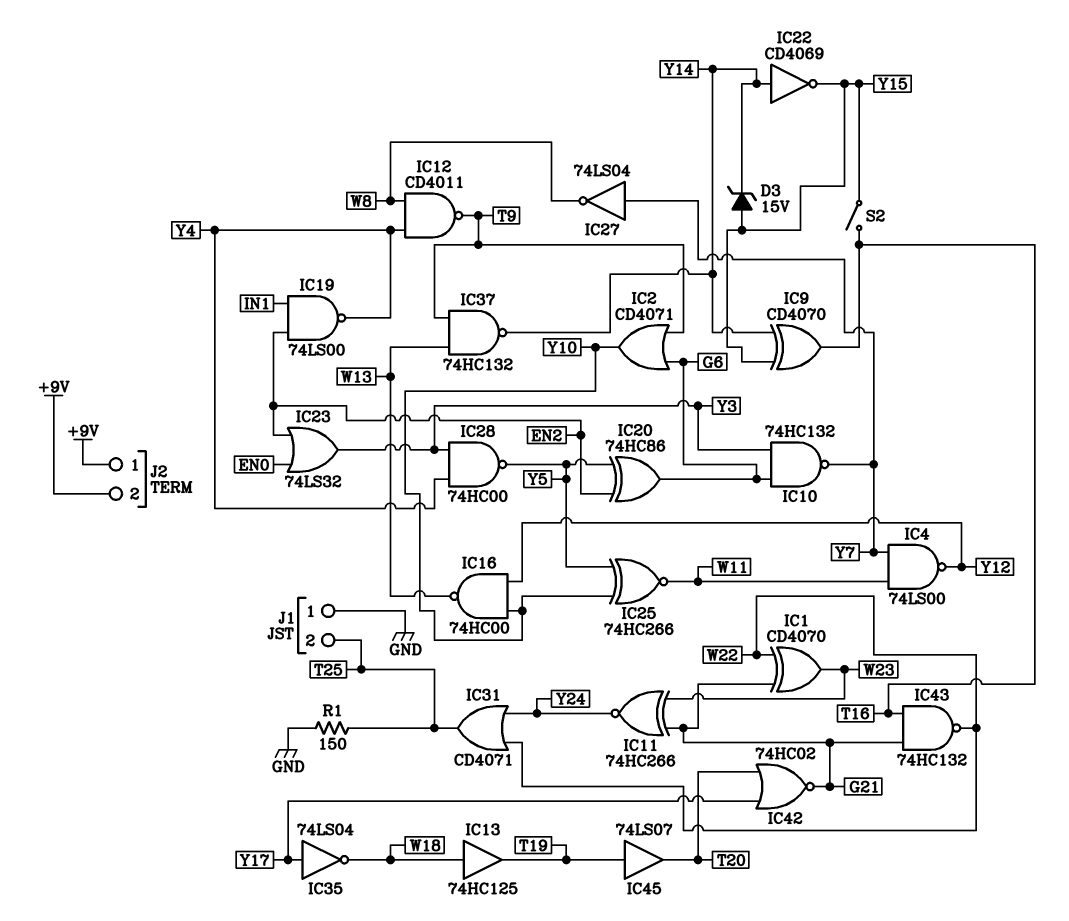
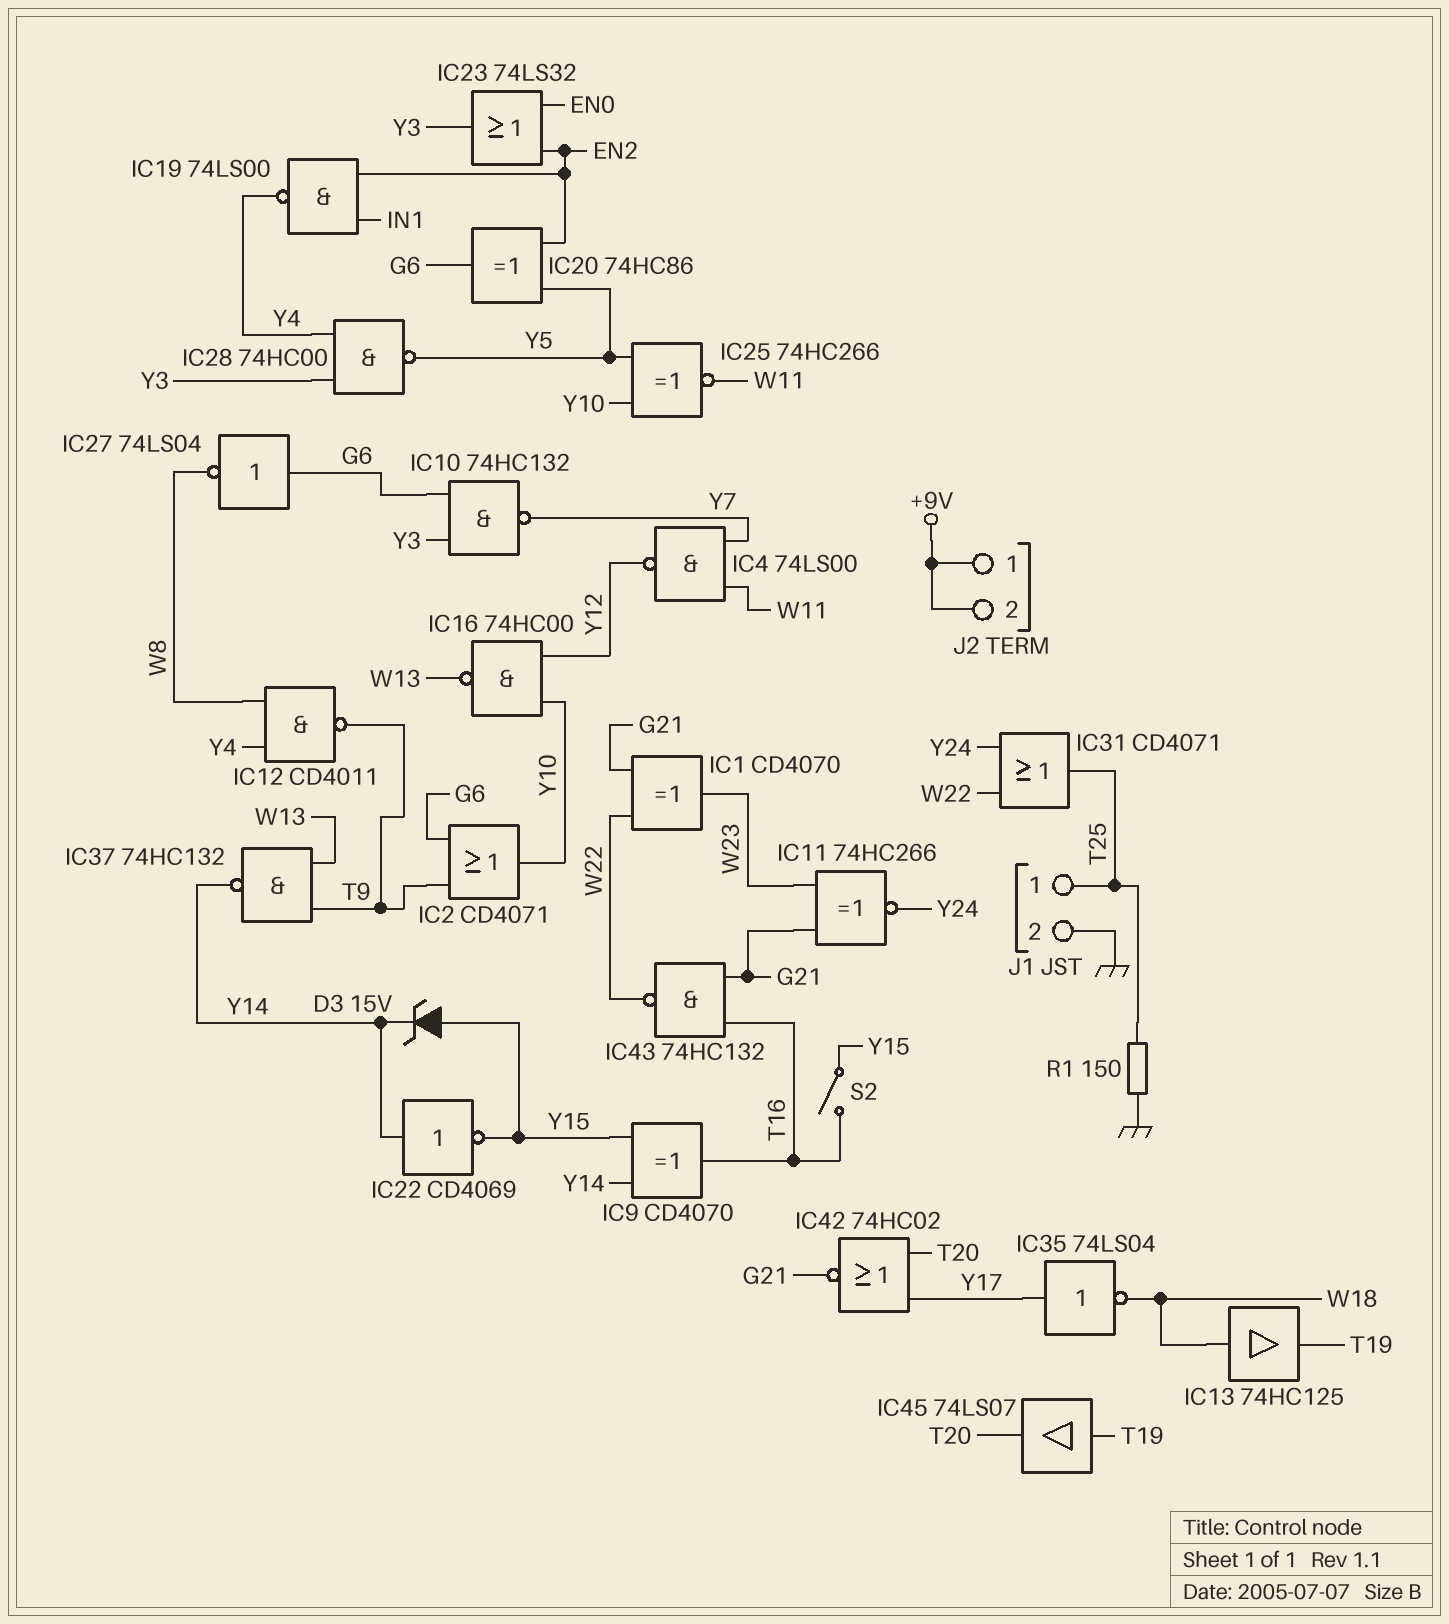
IC27: NOT 74LS04 (in Y7, out W8) -> NOT 74LS04 (in G6, out W8)
J1 pin 1: GND -> T25
J1 pin 2: T25 -> GND

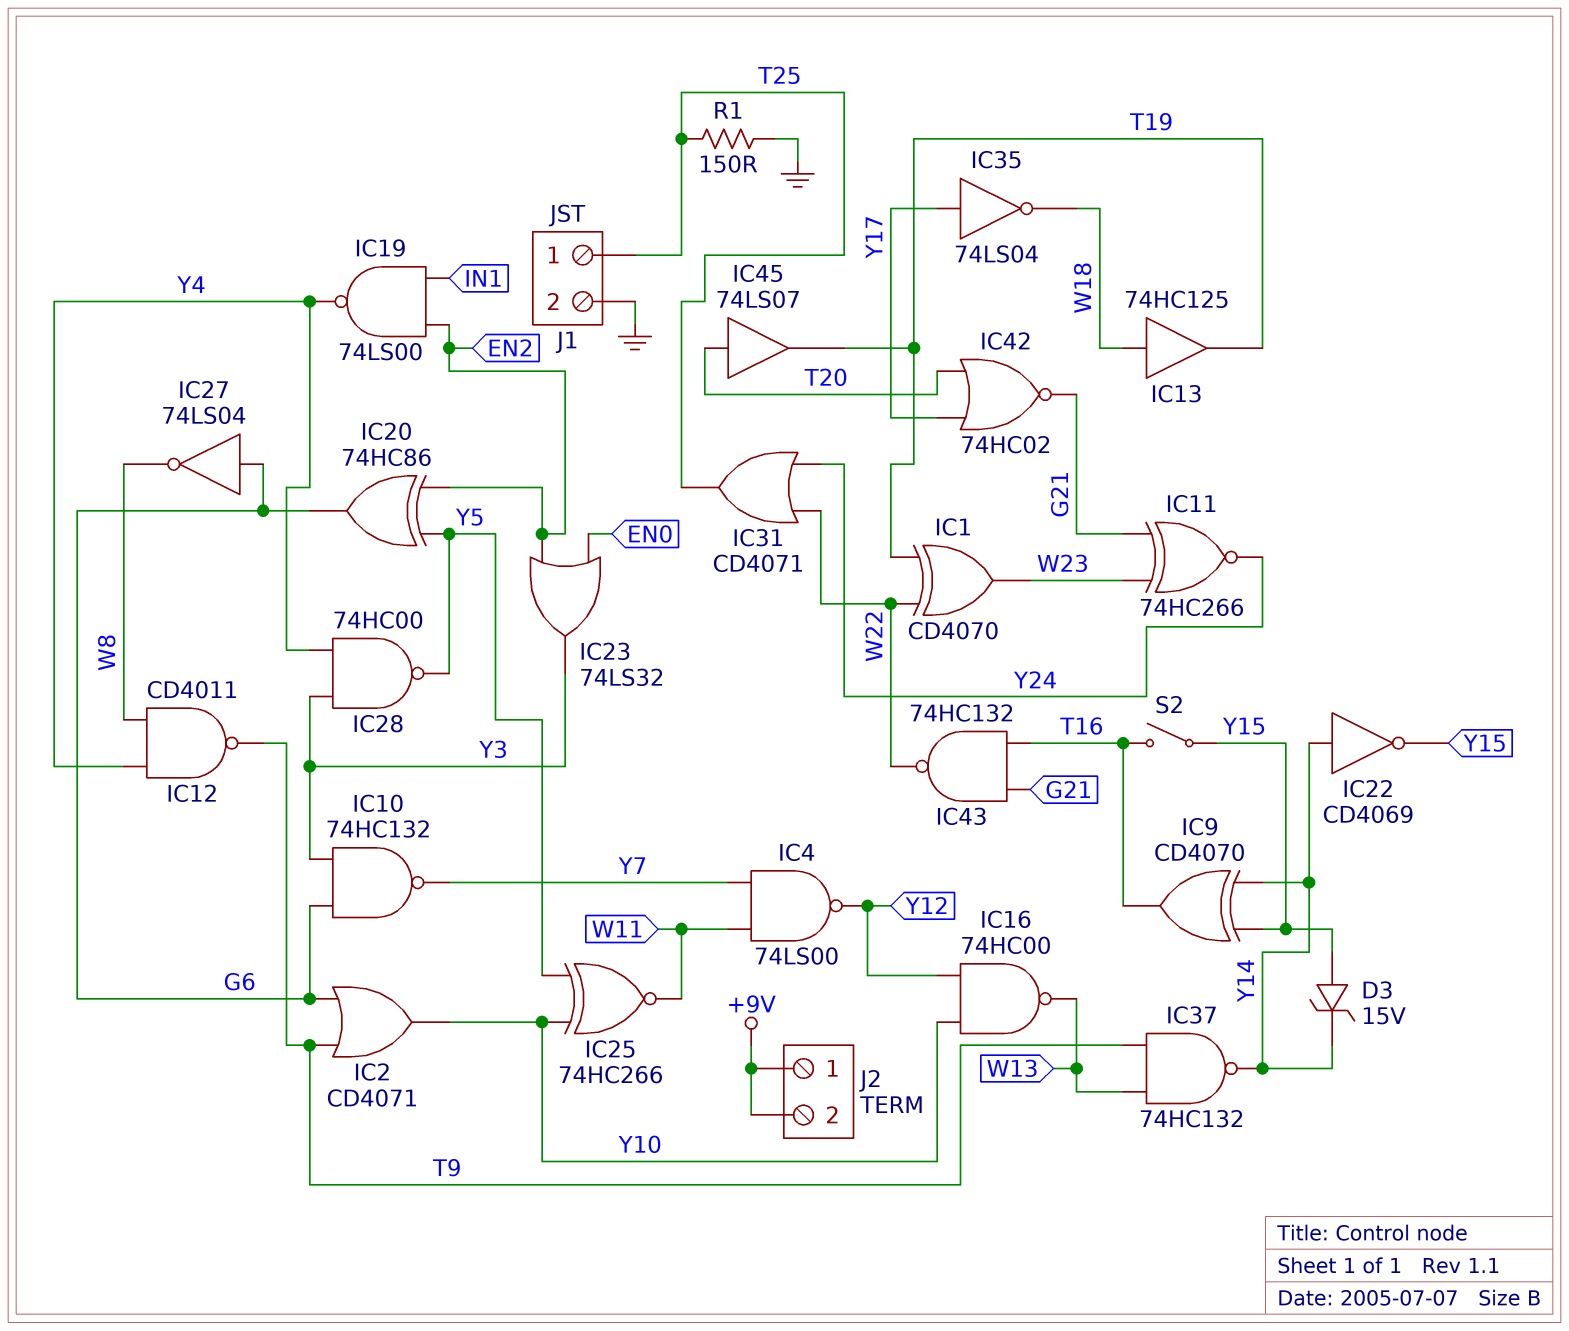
IC1: XOR CD4070 (in G21, in W22, out W23) -> XOR CD4070 (in T19, in W22, out W23)
IC45: buffer 74LS07 (in T19, out T20) -> buffer 74LS07 (in T20, out T19)

